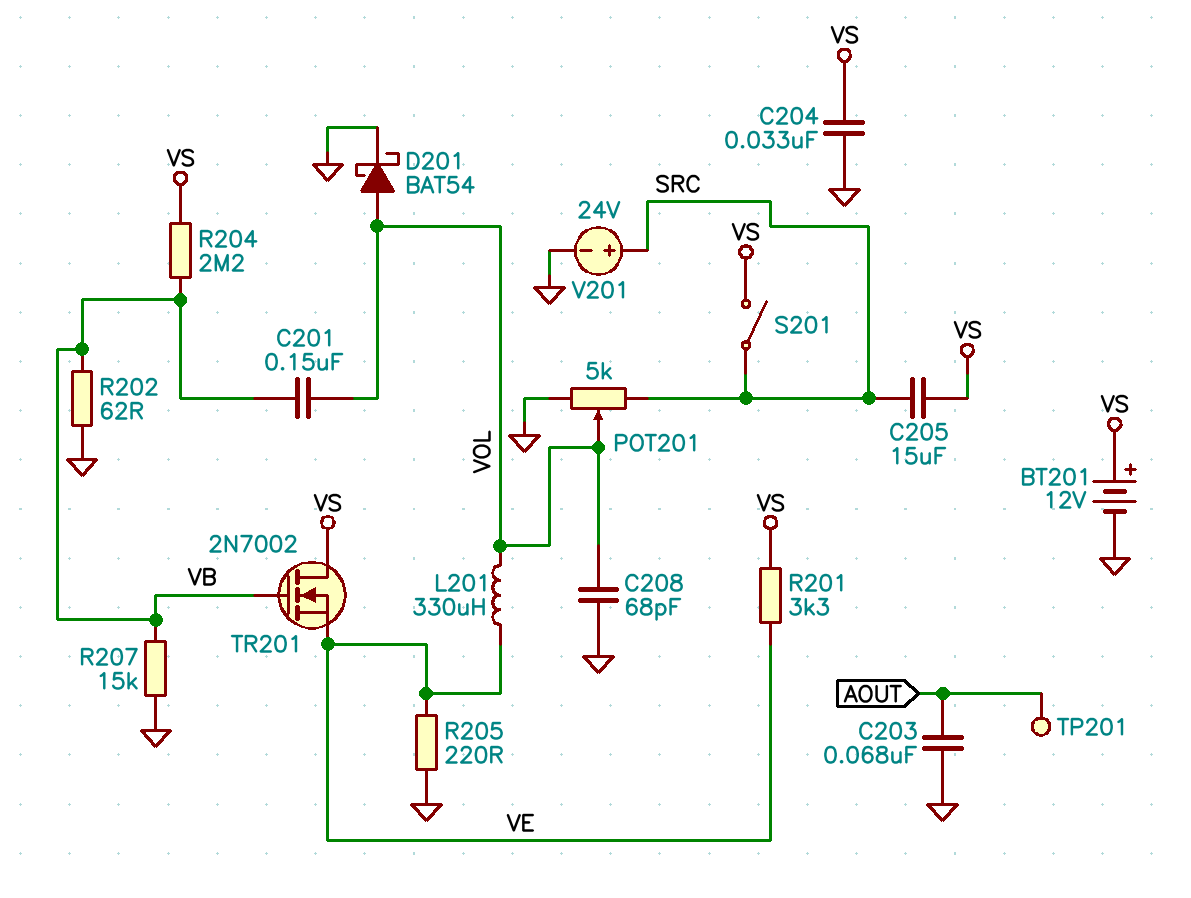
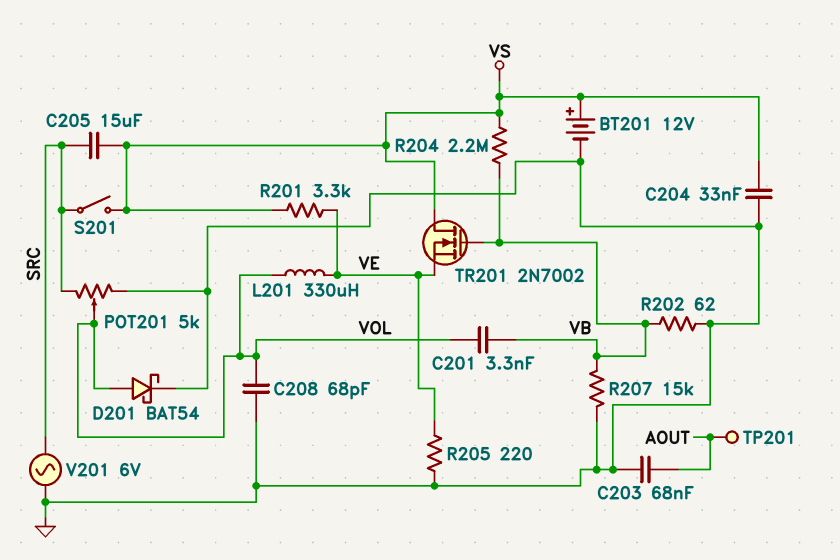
C201: 150nF (VB, VOL) -> 3.3nF (VB, VOL)
V201: 24V (plus SRC, minus GND) -> AC 6V (GND, SRC)

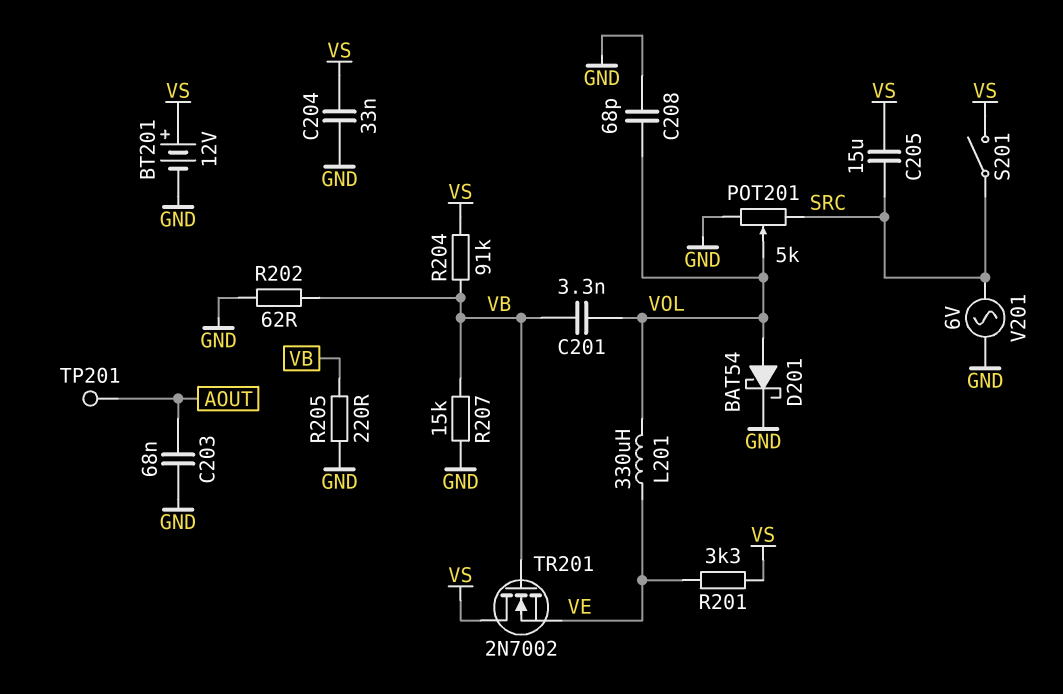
R204: 2.2M (VB, VS) -> 91k (VB, VS)
R205: 220 (GND, VE) -> 220 (GND, VB)

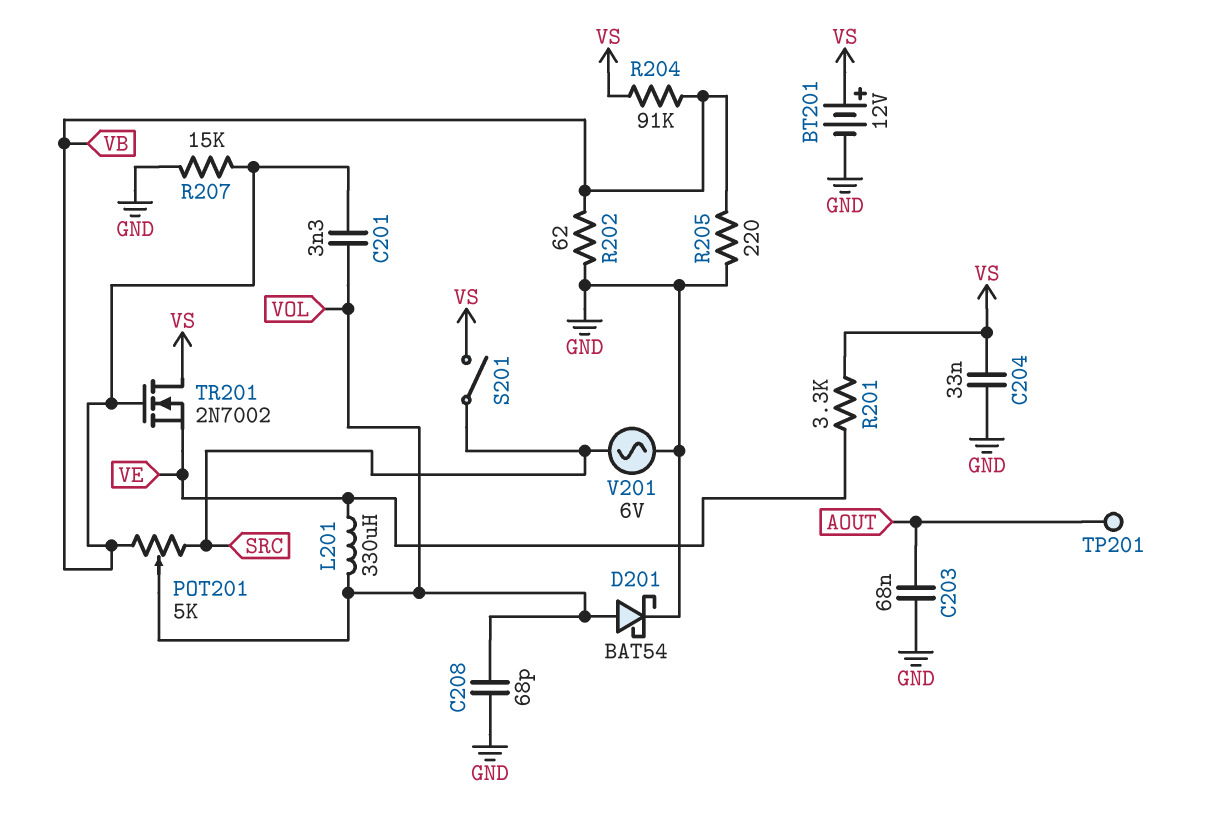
C205: 15uF (SRC, VS) -> none
POT201: 5k (GND, SRC, wiper VOL) -> 5k (SRC, VB, wiper VOL)

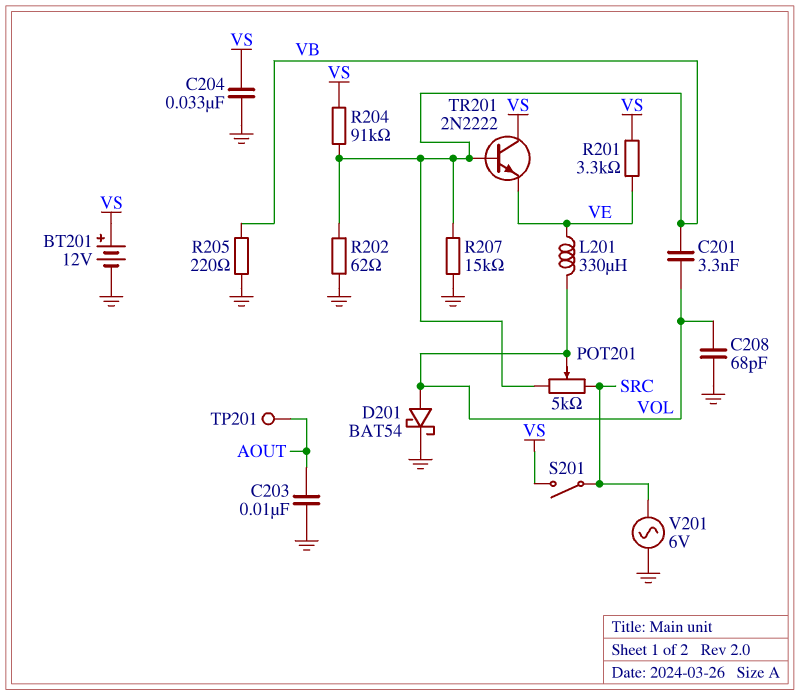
C203: 68nF (AOUT, GND) -> 10nF (AOUT, GND)
TR201: NMOS 2N7002 (G VB, D VS, S VE) -> NPN 2N2222 (B VB, C VS, E VE)

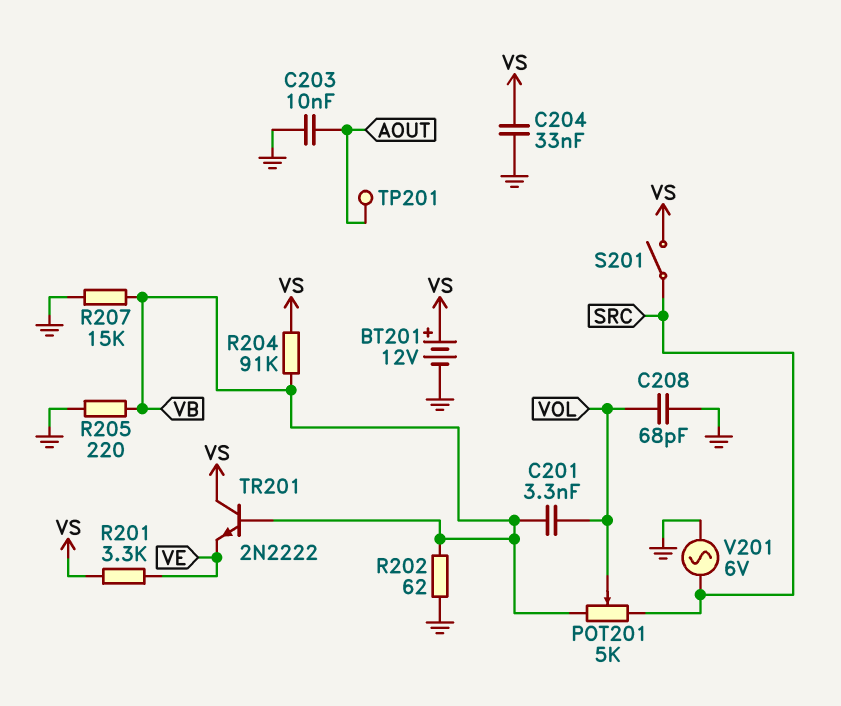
D201: schottky BAT54 (A VOL, K GND) -> none
L201: 330uH (VE, VOL) -> none

